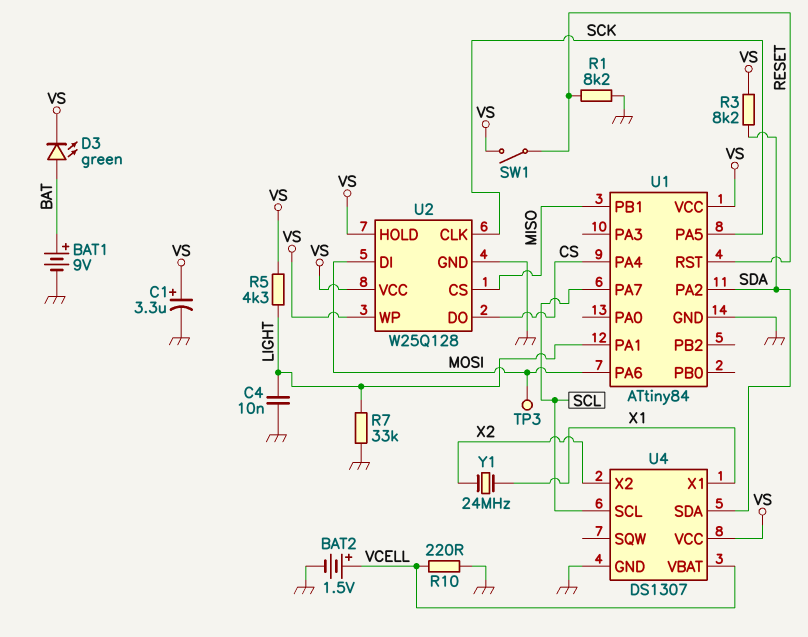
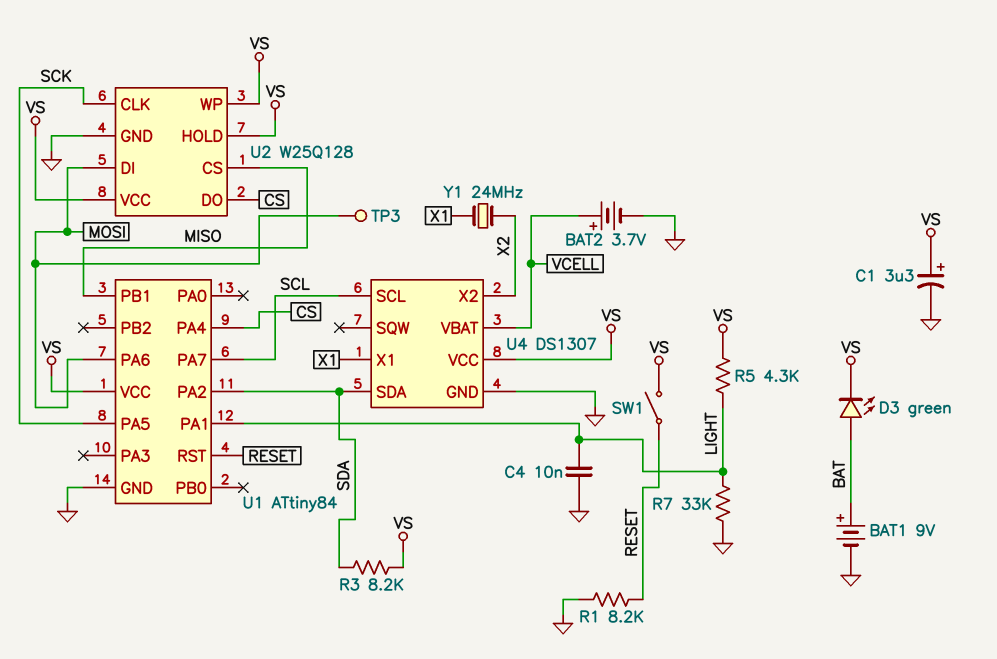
BAT2: 1.5V (plus VCELL, minus GND) -> 3.7V (plus VCELL, minus GND)
R10: 220 (GND, VCELL) -> none

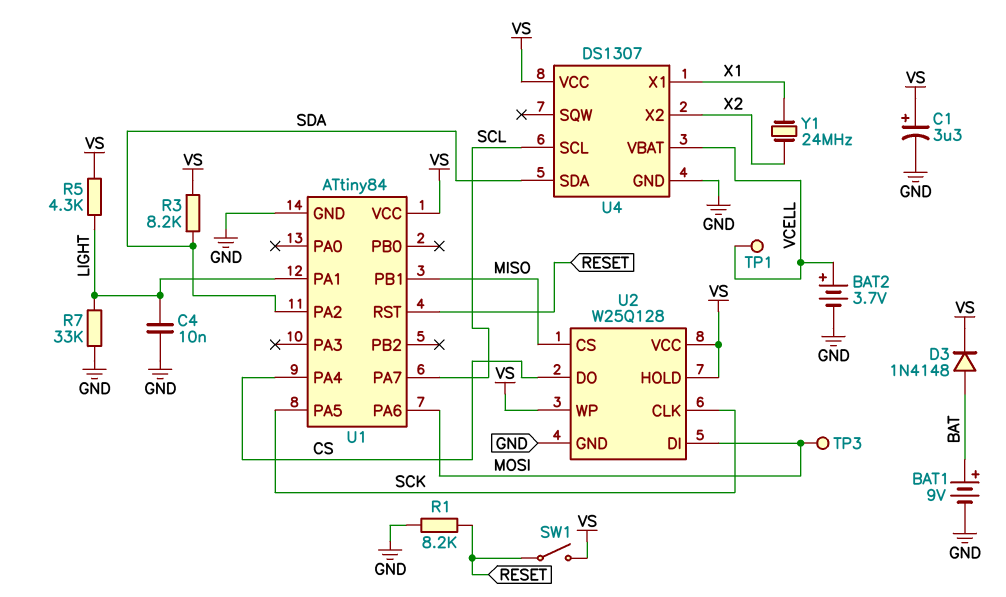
D3: LED green (A BAT, K VS) -> diode 1N4148 (A BAT, K VS)
TP1: none -> test point (VCELL)

